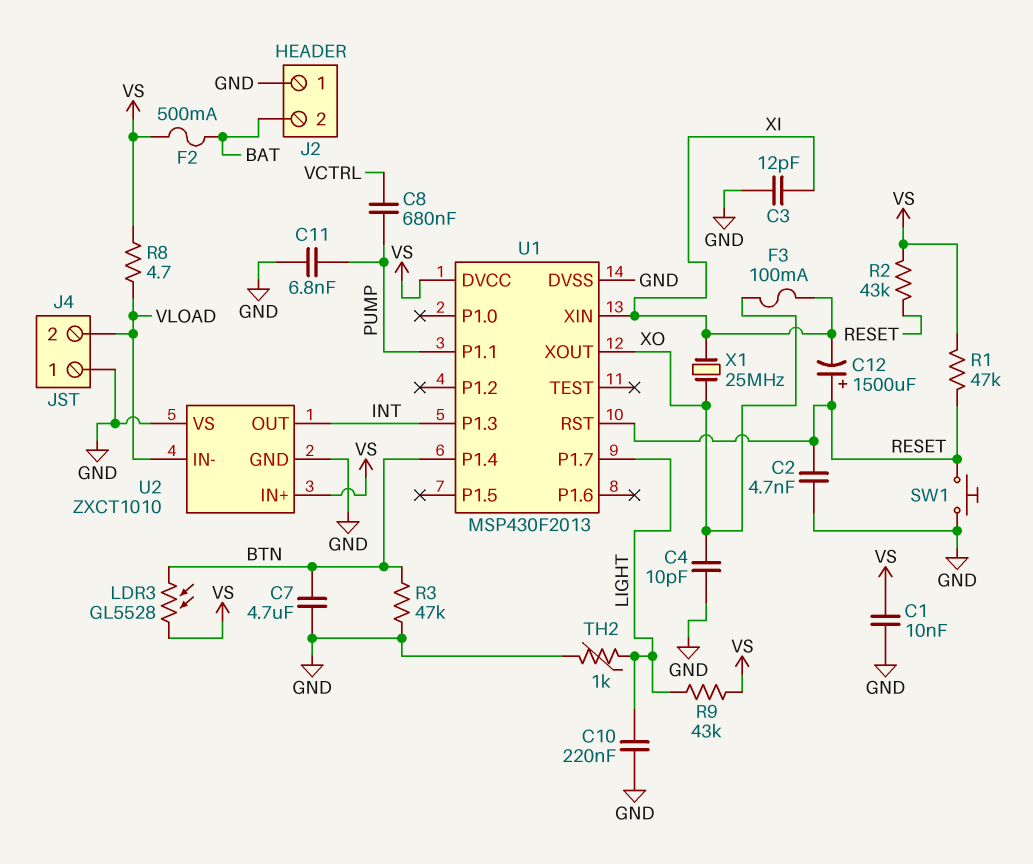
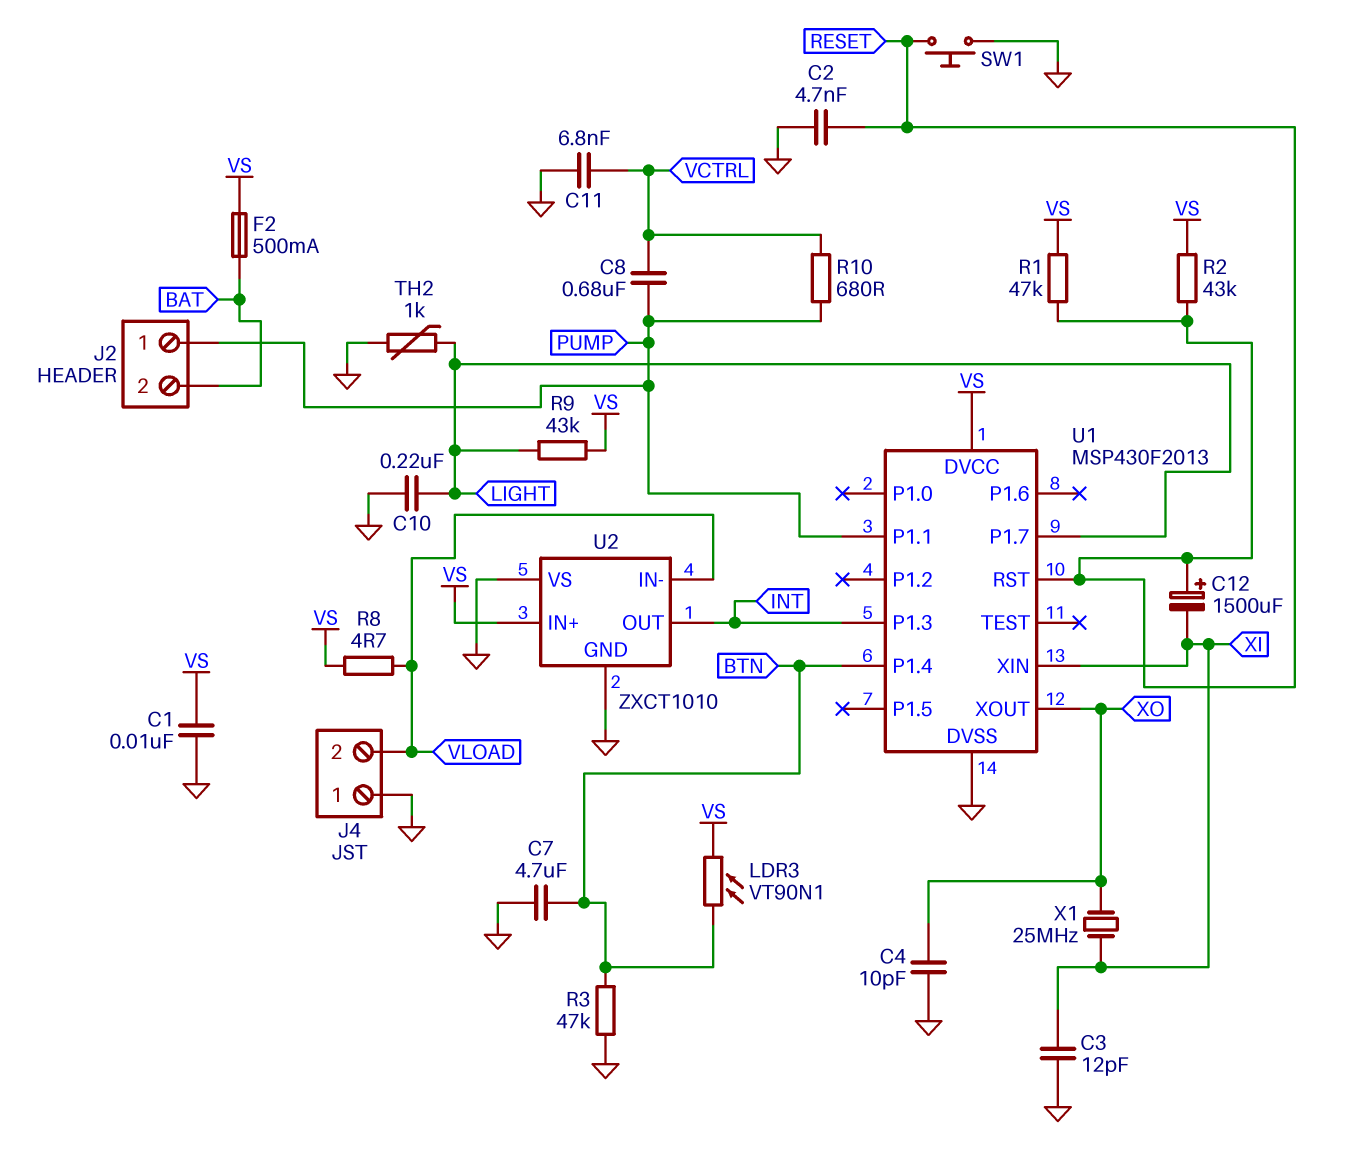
C11: 6.8nF (GND, PUMP) -> 6.8nF (GND, VCTRL)
F3: 100mA (XI, XO) -> none
J2 pin 1: GND -> PUMP
LDR3: GL5528 (BTN, VS) -> VT90N1 (BTN, VS)
R10: none -> 680 (PUMP, VCTRL)

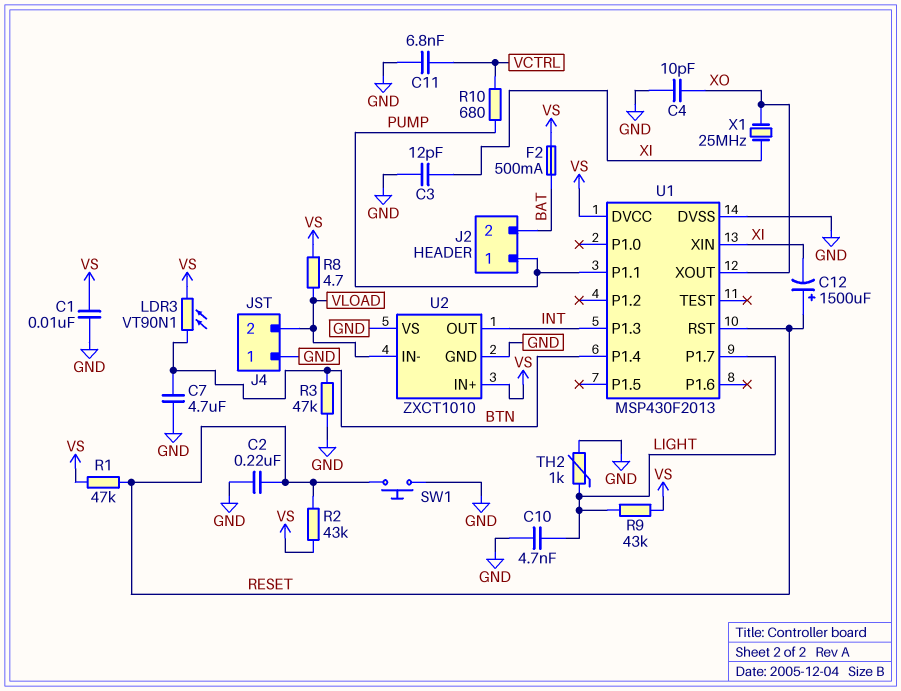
C2: 4.7nF (GND, RESET) -> 220nF (GND, RESET)
C8: 680nF (PUMP, VCTRL) -> none
C10: 220nF (GND, LIGHT) -> 4.7nF (GND, LIGHT)

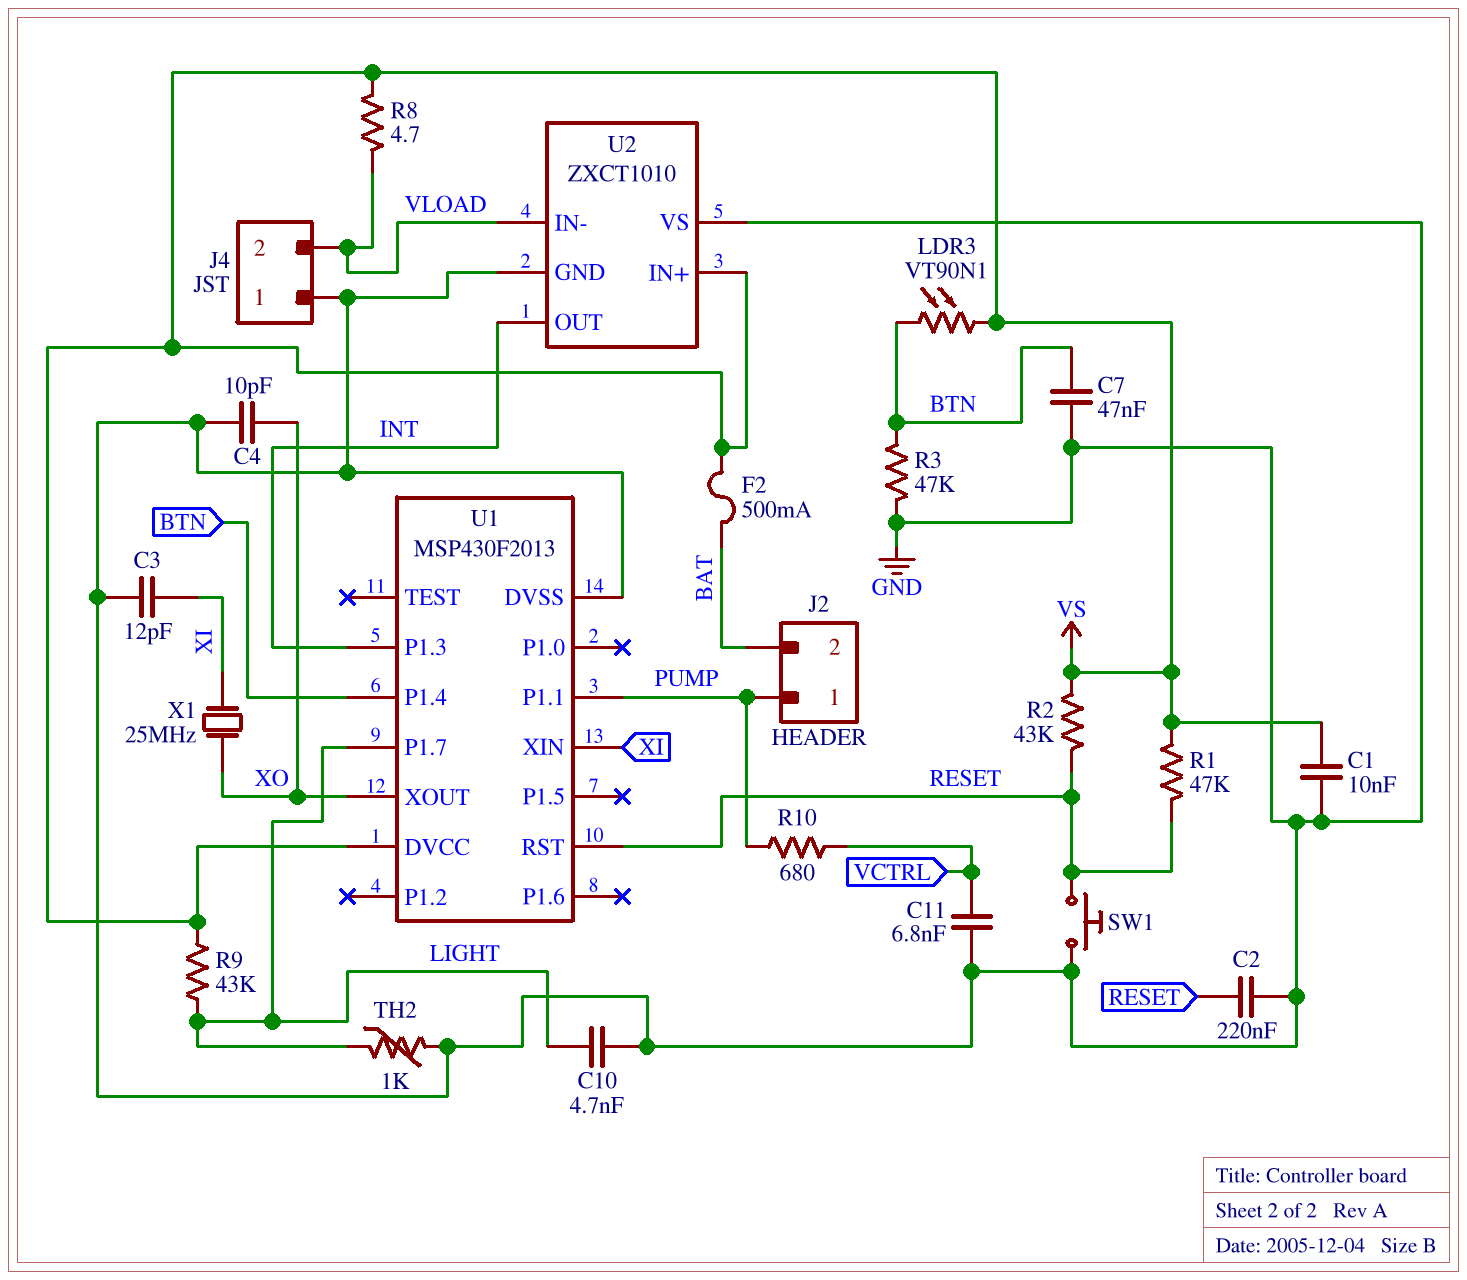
C7: 4.7uF (BTN, GND) -> 47nF (BTN, GND)
C12: 1500uF (plus RESET, minus XI) -> none

